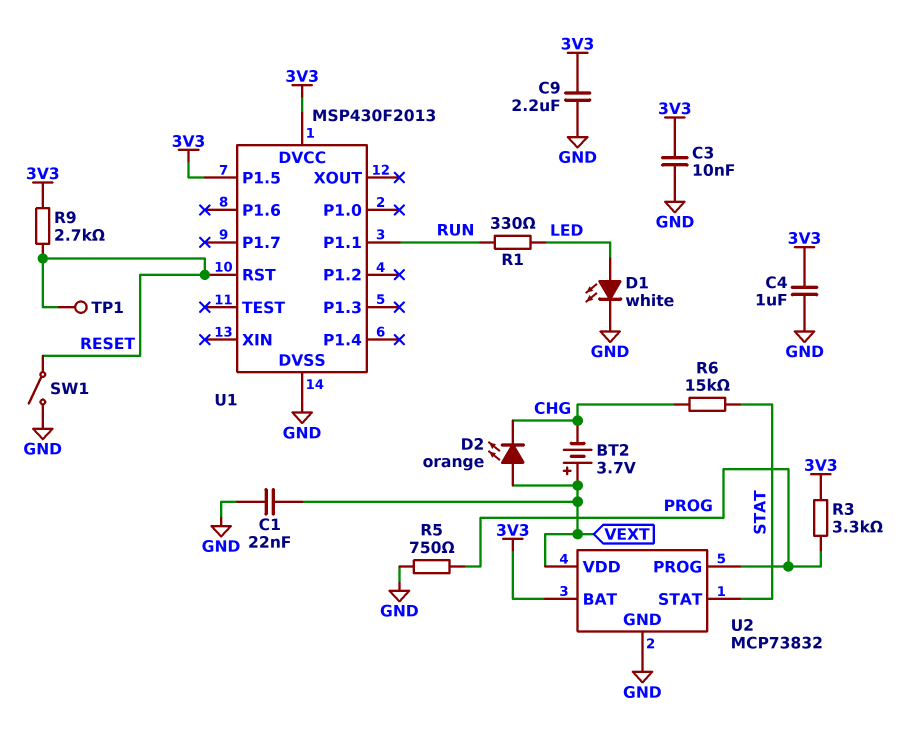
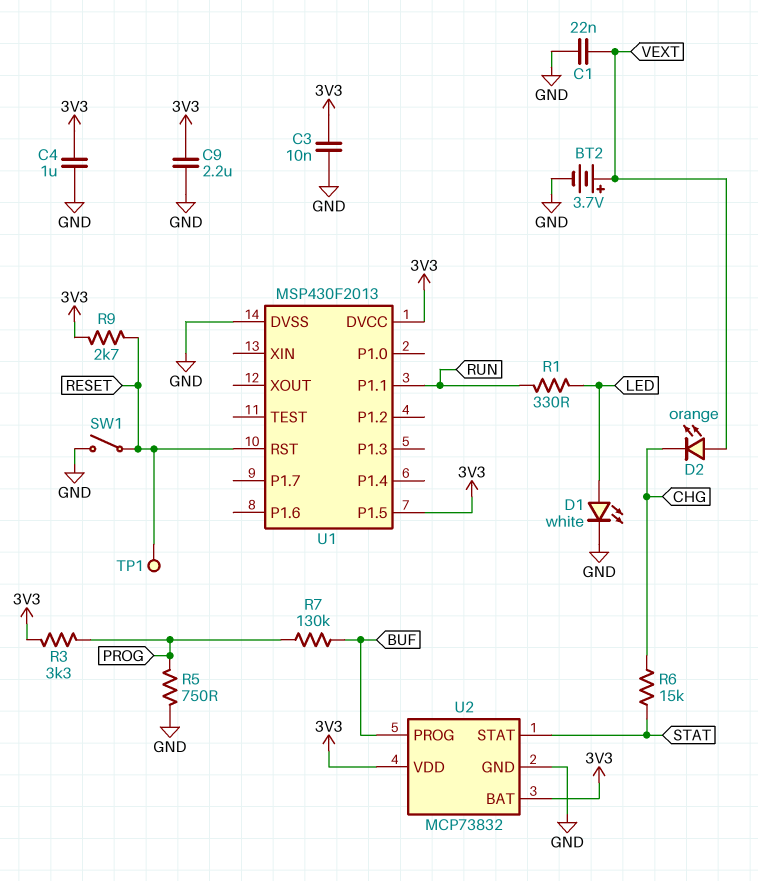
BT2: 3.7V (plus VEXT, minus CHG) -> 3.7V (plus VEXT, minus GND)
R7: none -> 130k (BUF, PROG)
U2 pin PROG: PROG -> BUF
U2 pin VDD: VEXT -> 3V3

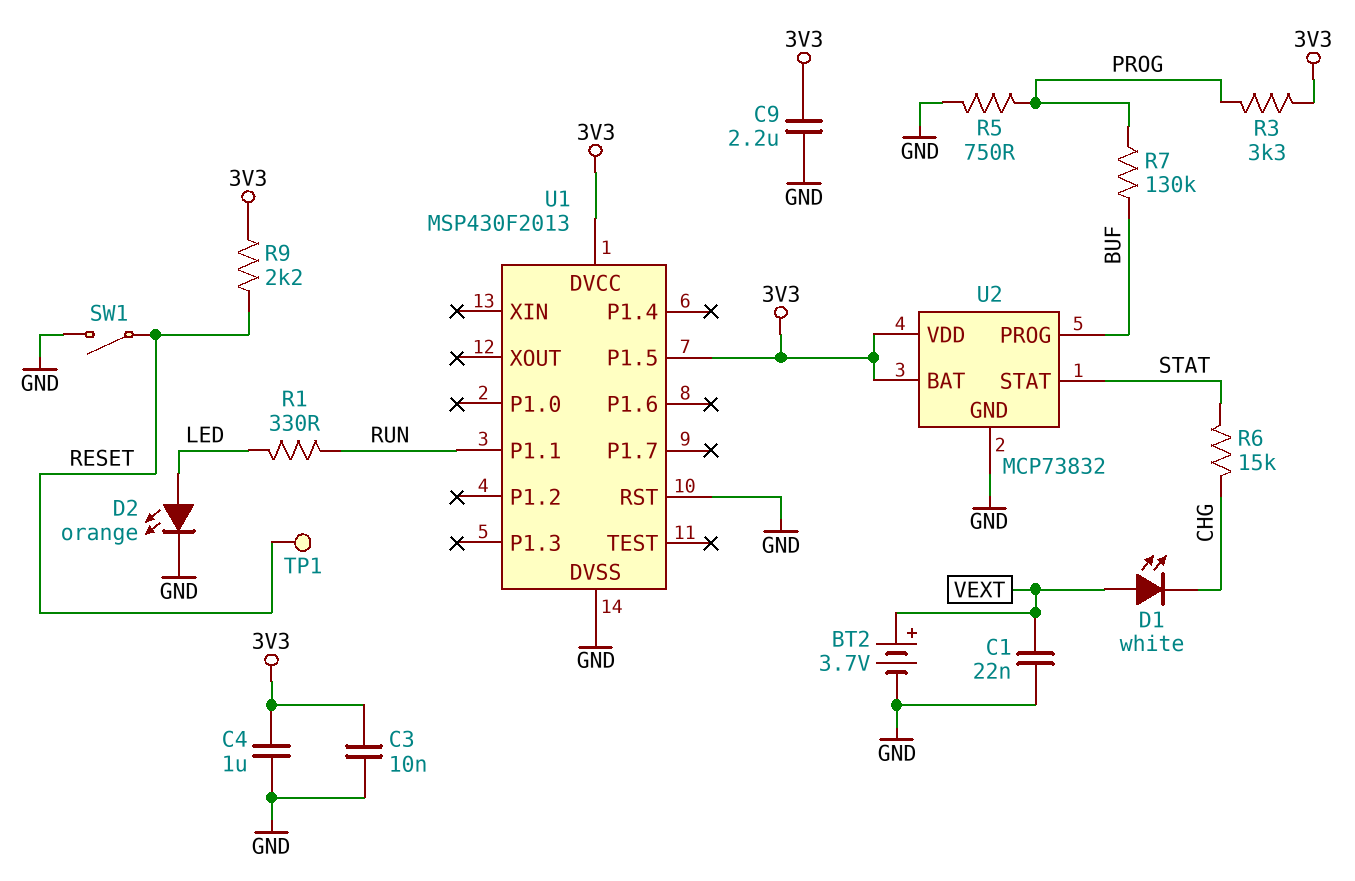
D1: LED white (A LED, K GND) -> LED white (A VEXT, K CHG)
D2: LED orange (A VEXT, K CHG) -> LED orange (A LED, K GND)
R9: 2.7k (3V3, RESET) -> 2.2k (3V3, RESET)
U1 pin RST: RESET -> GND

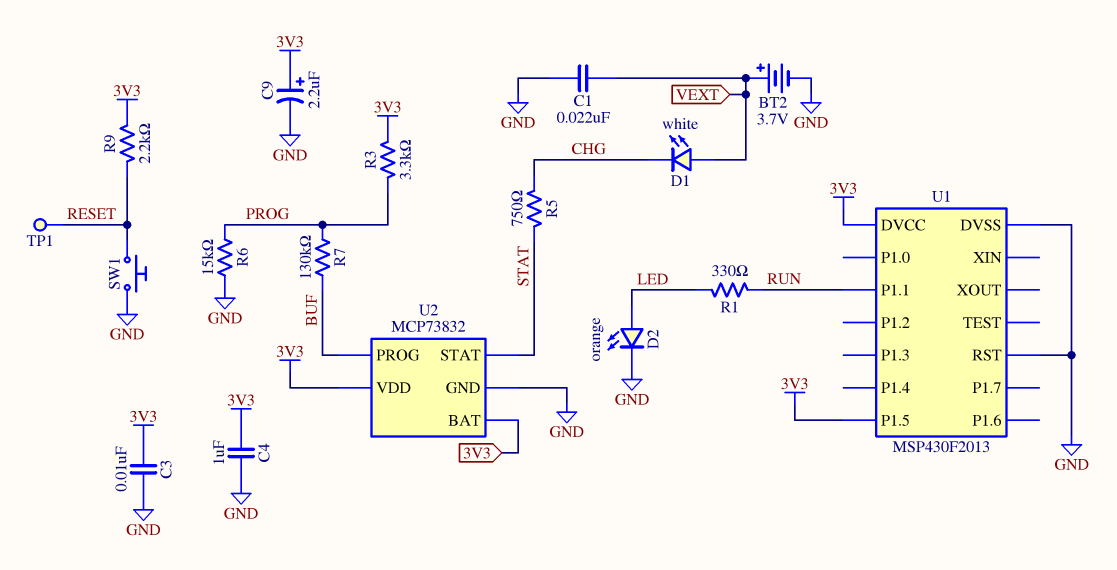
C9: 2.2uF (3V3, GND) -> 2.2uF (plus 3V3, minus GND)
R5: 750 (GND, PROG) -> 750 (CHG, STAT)
R6: 15k (CHG, STAT) -> 15k (GND, PROG)
SW1: switch (GND, RESET) -> button (GND, RESET)

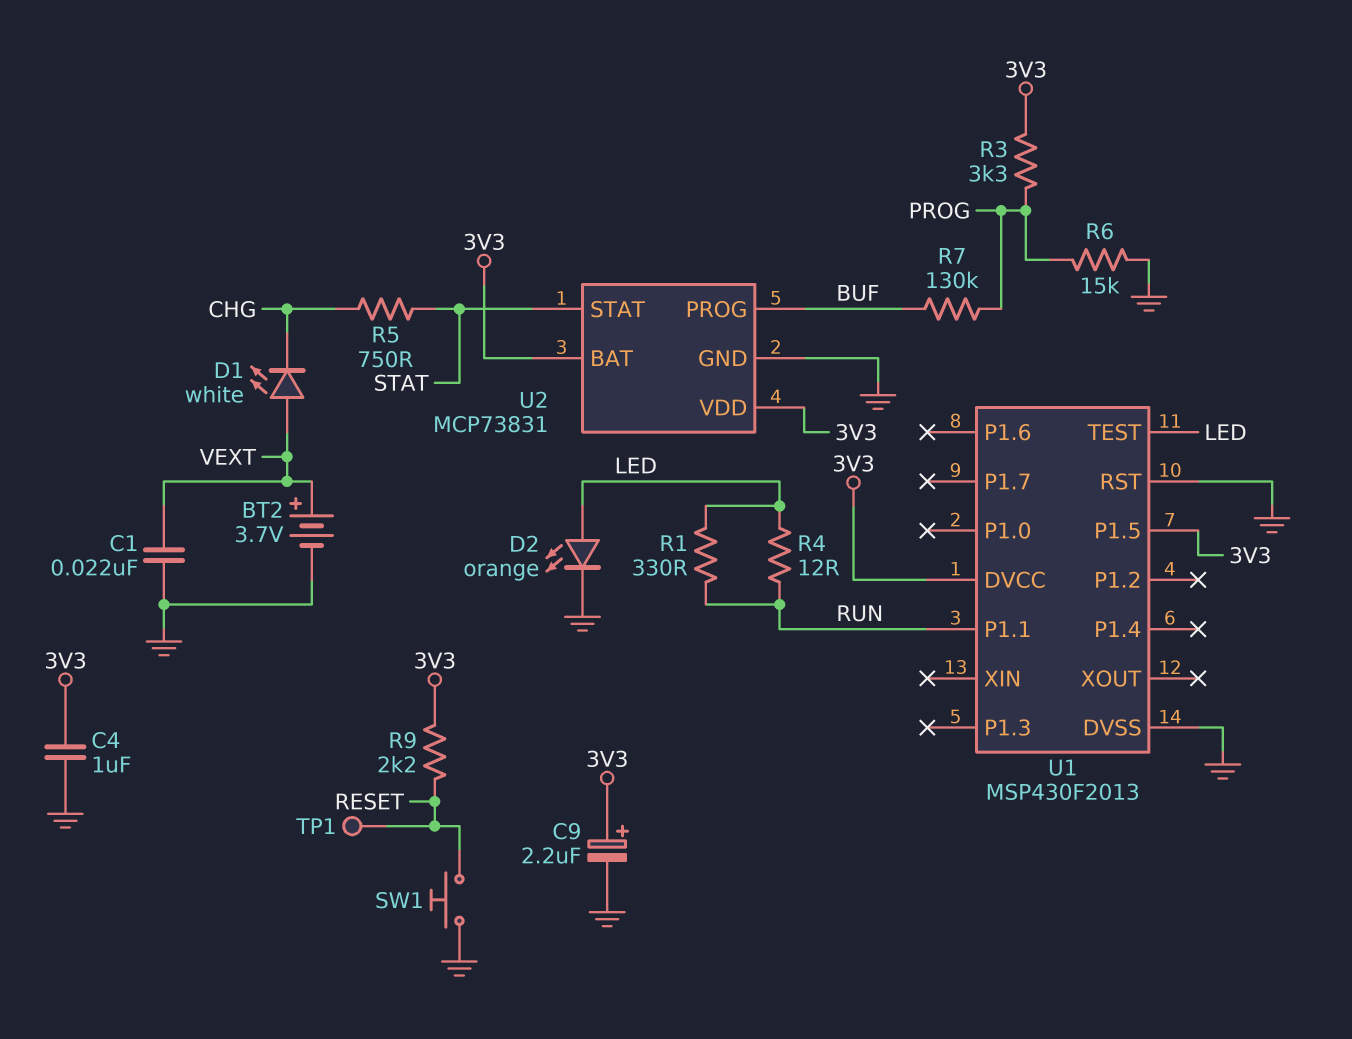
C3: 10nF (3V3, GND) -> none
R4: none -> 12 (LED, RUN)
U1 pin TEST: none -> LED
U2: MCP73832 -> MCP73831

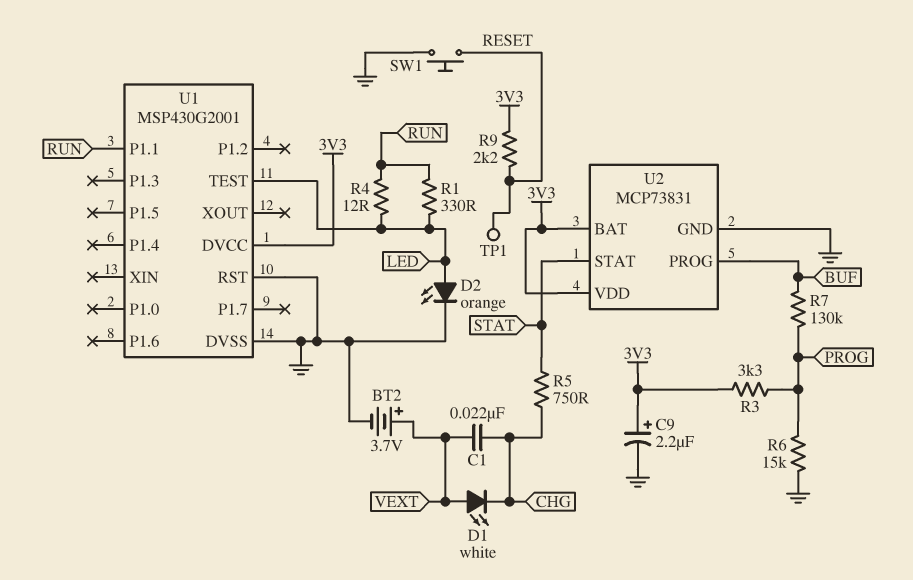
C1: 22nF (GND, VEXT) -> 22nF (CHG, VEXT)
C4: 1uF (3V3, GND) -> none
U1: MSP430F2013 -> MSP430G2001
U1 pin P1.5: 3V3 -> none

